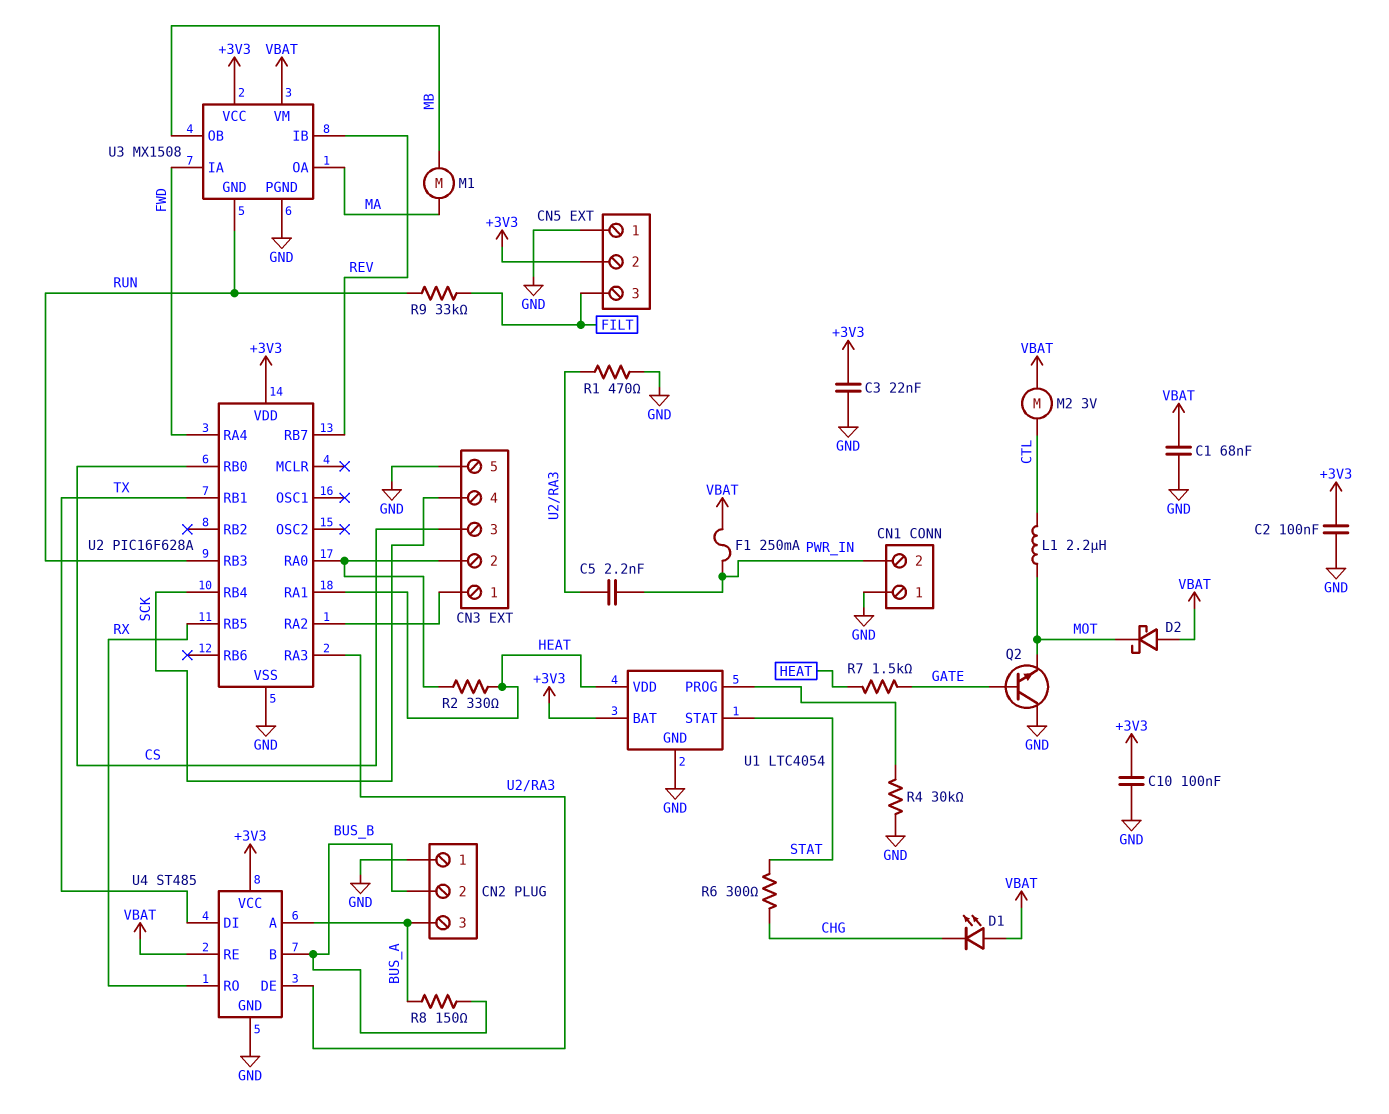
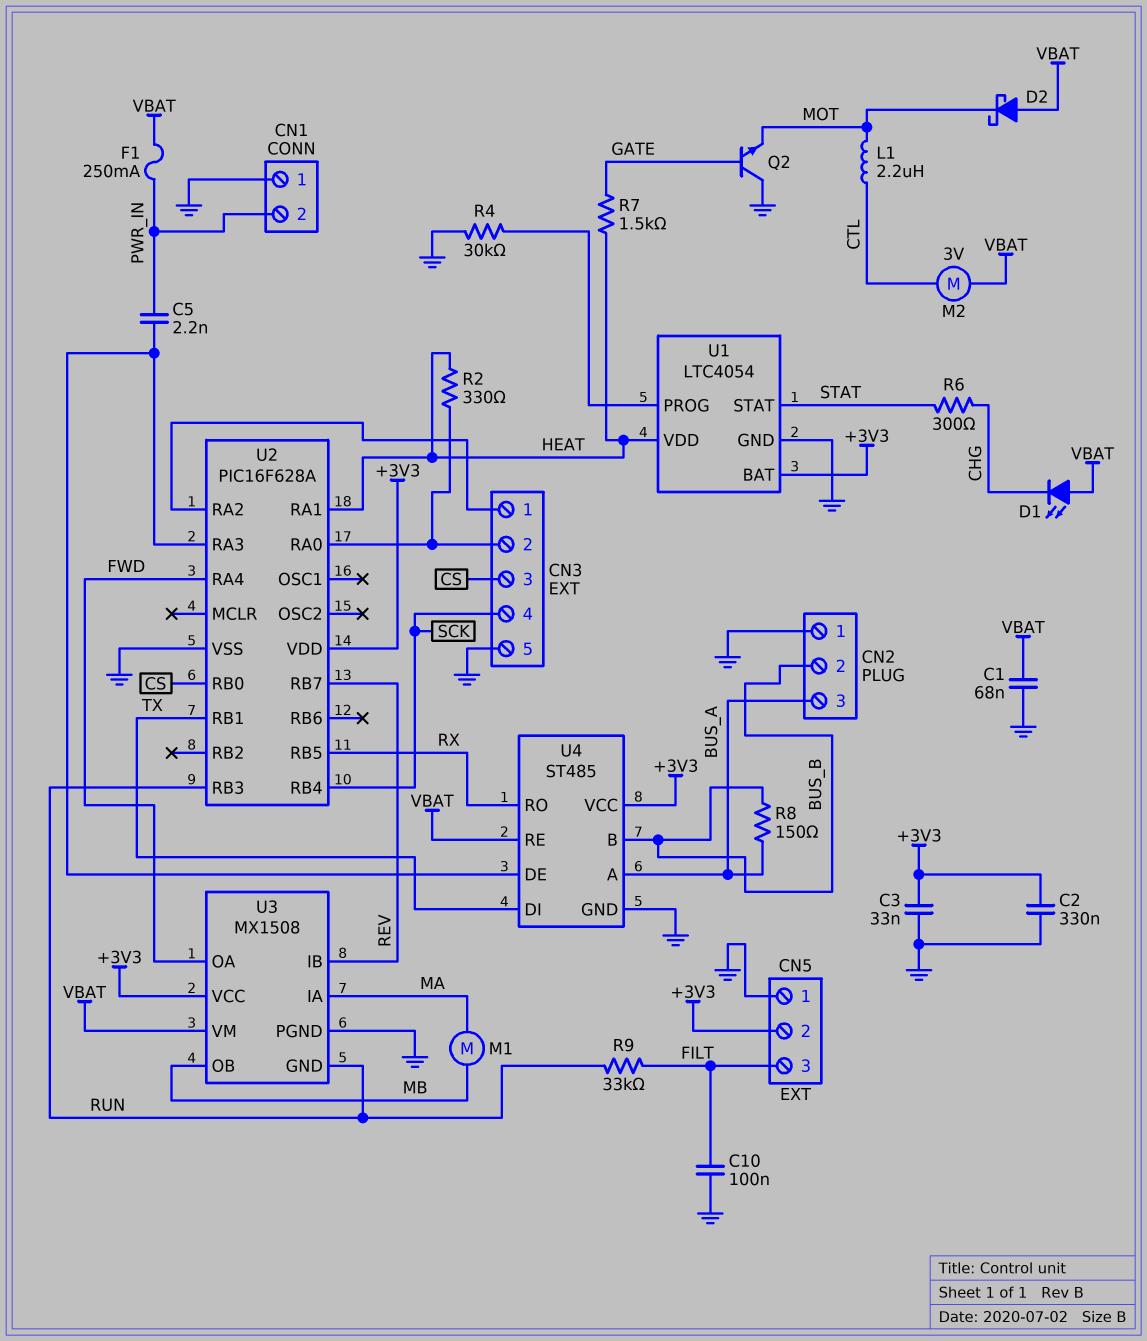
C2: 100nF (+3V3, GND) -> 330nF (+3V3, GND)
C3: 22nF (+3V3, GND) -> 33nF (+3V3, GND)
C10: 100nF (+3V3, GND) -> 100nF (FILT, GND)
R1: 470 (GND, U2/RA3) -> none
U3 pin IA: FWD -> MA
U3 pin OA: MA -> FWD

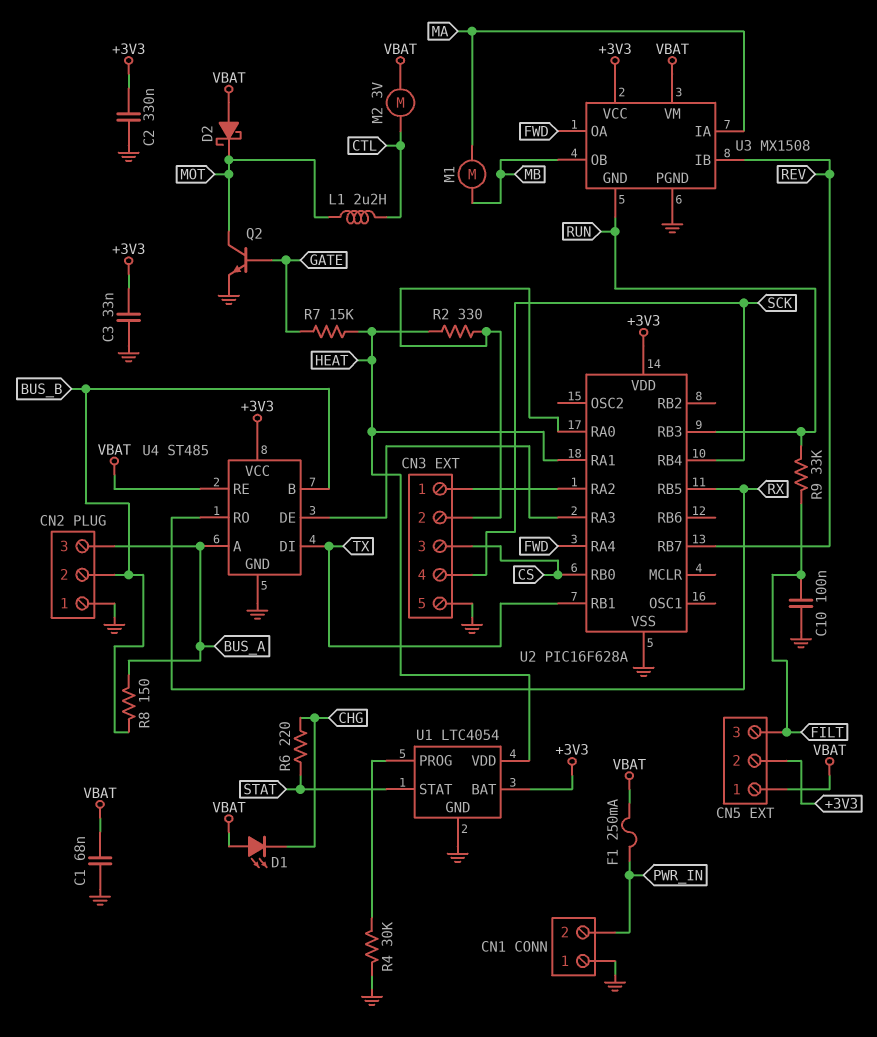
C5: 2.2nF (PWR_IN, U2/RA3) -> none
CN5 pin 1: GND -> VBAT
Q2: NPN (B GATE, C GND, E MOT) -> NPN (B GATE, C MOT, E GND)
R6: 300 (CHG, STAT) -> 220 (CHG, STAT)
R7: 1.5k (GATE, HEAT) -> 15k (GATE, HEAT)

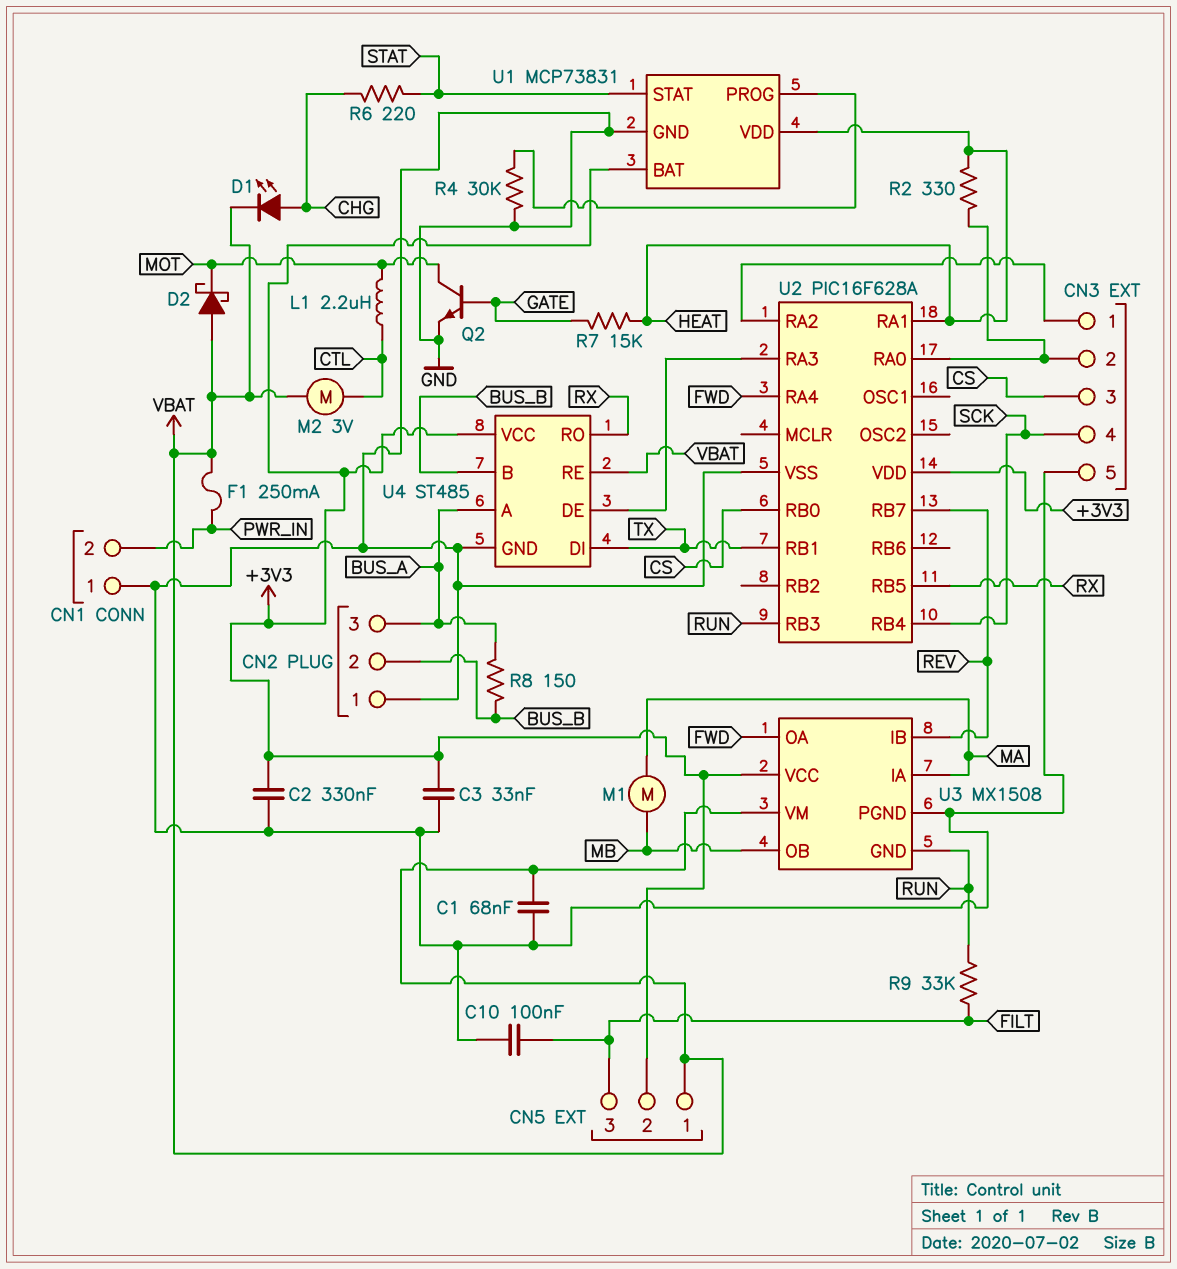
D1: LED (A VBAT, K CHG) -> LED (A CHG, K VBAT)
U1: LTC4054 -> MCP73831

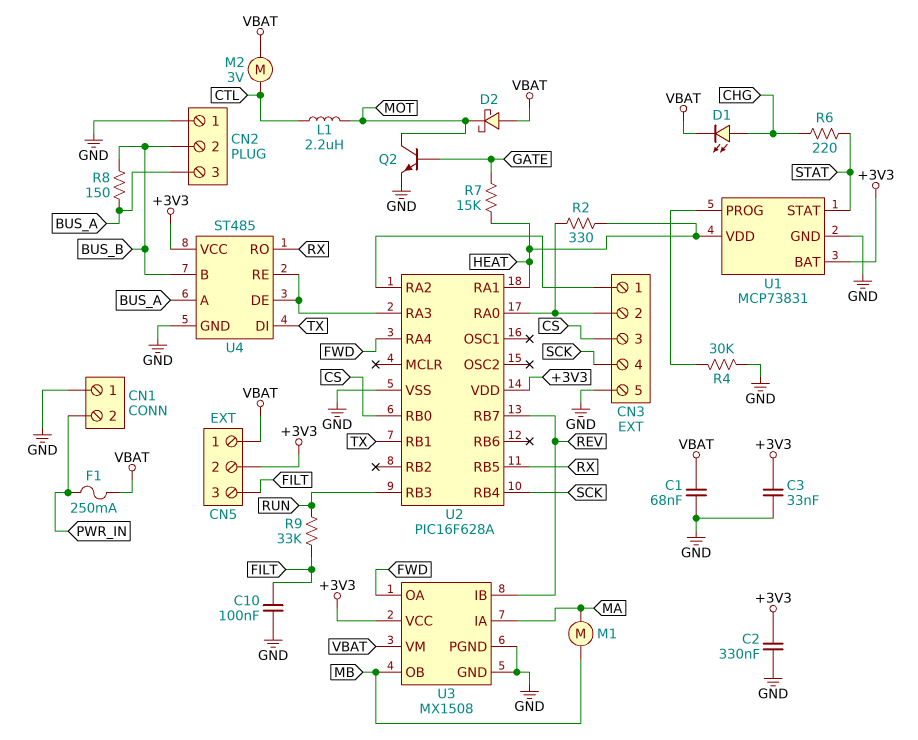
U3 pin GND: RUN -> GND
U4 pin RE: VBAT -> U2/RA3

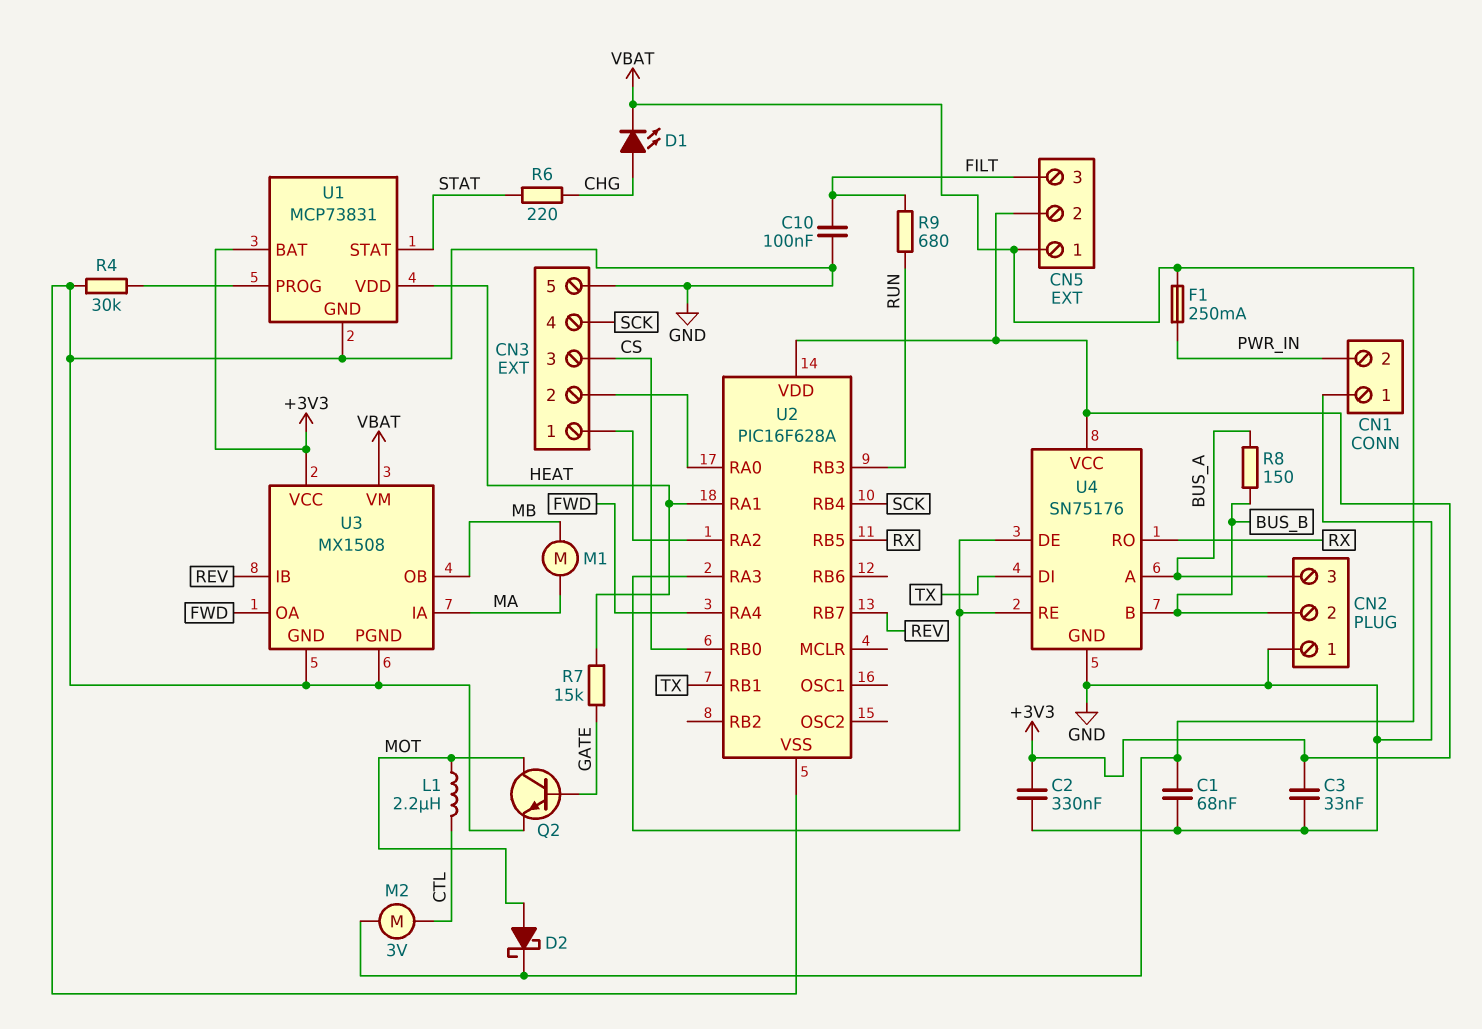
D2: schottky (A VBAT, K MOT) -> schottky (A MOT, K VBAT)
R2: 330 (CN3/2, HEAT) -> none
R9: 33k (FILT, RUN) -> 680 (FILT, RUN)
U4: ST485 -> SN75176

